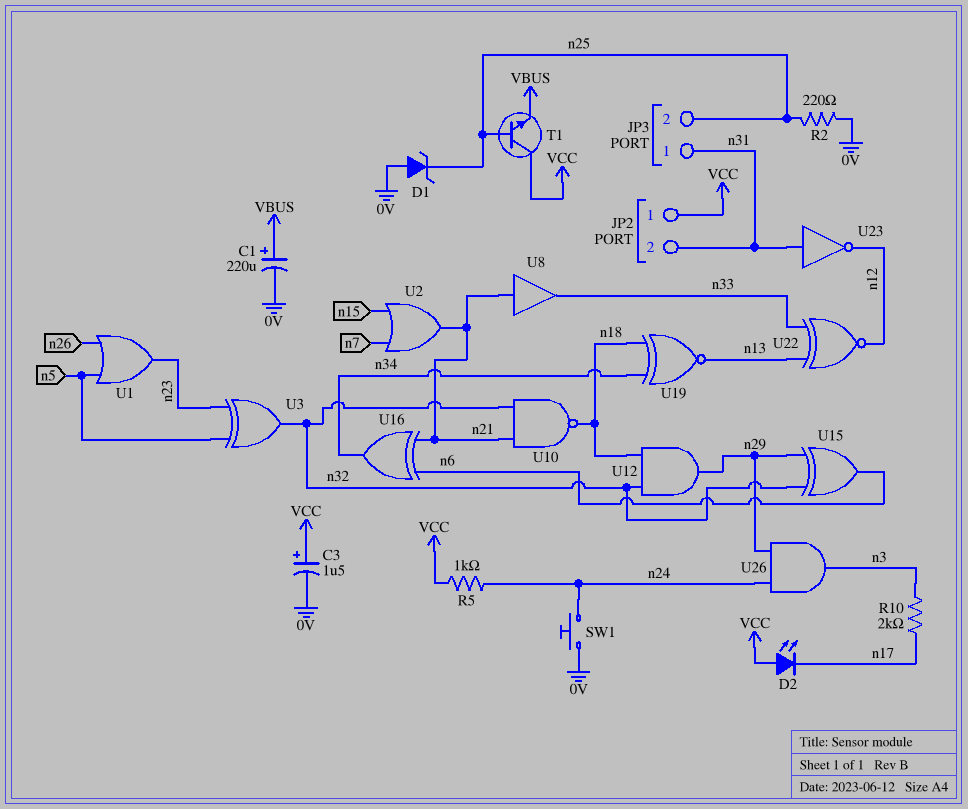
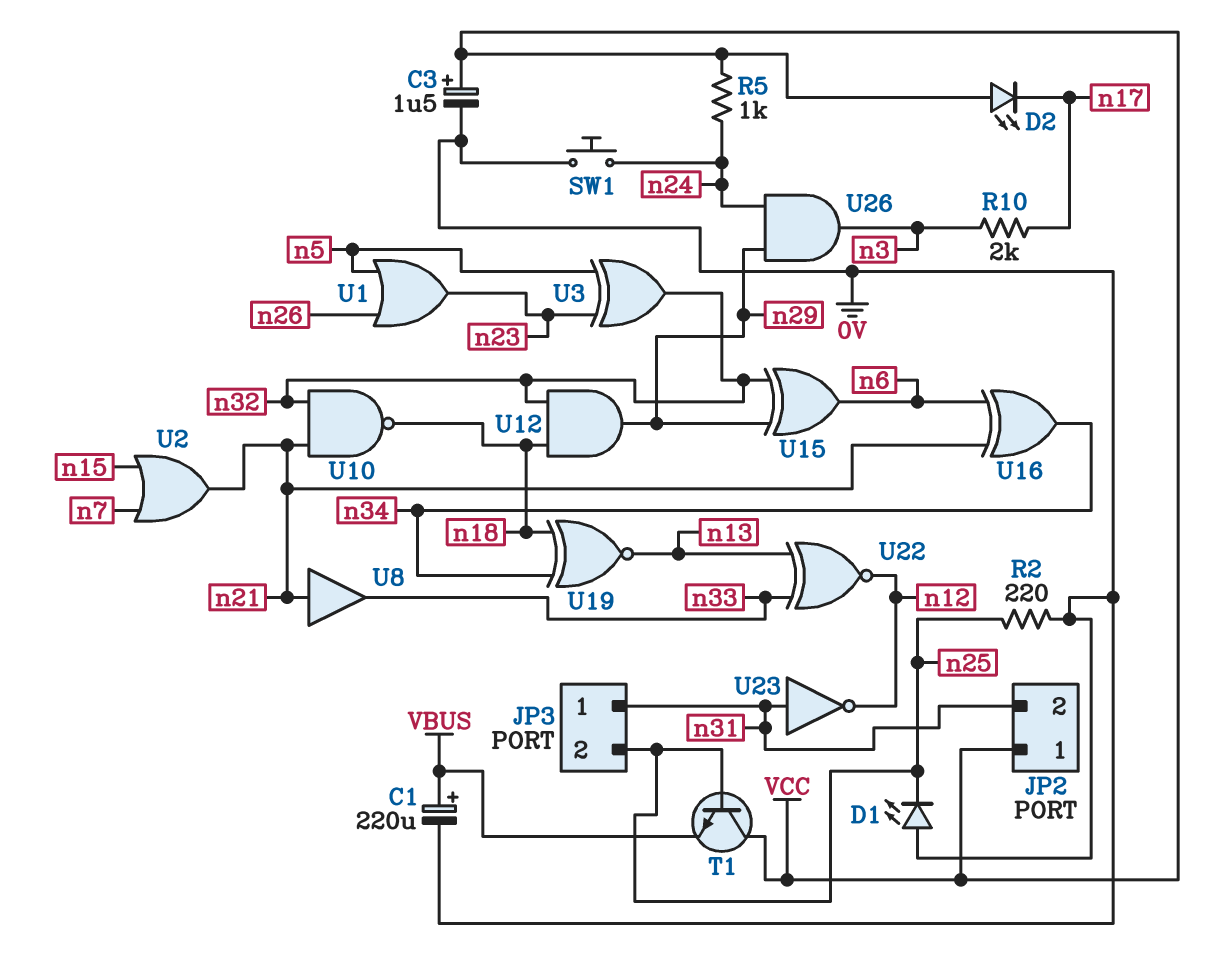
D1: zener (A 0V, K n25) -> LED (A 0V, K n25)

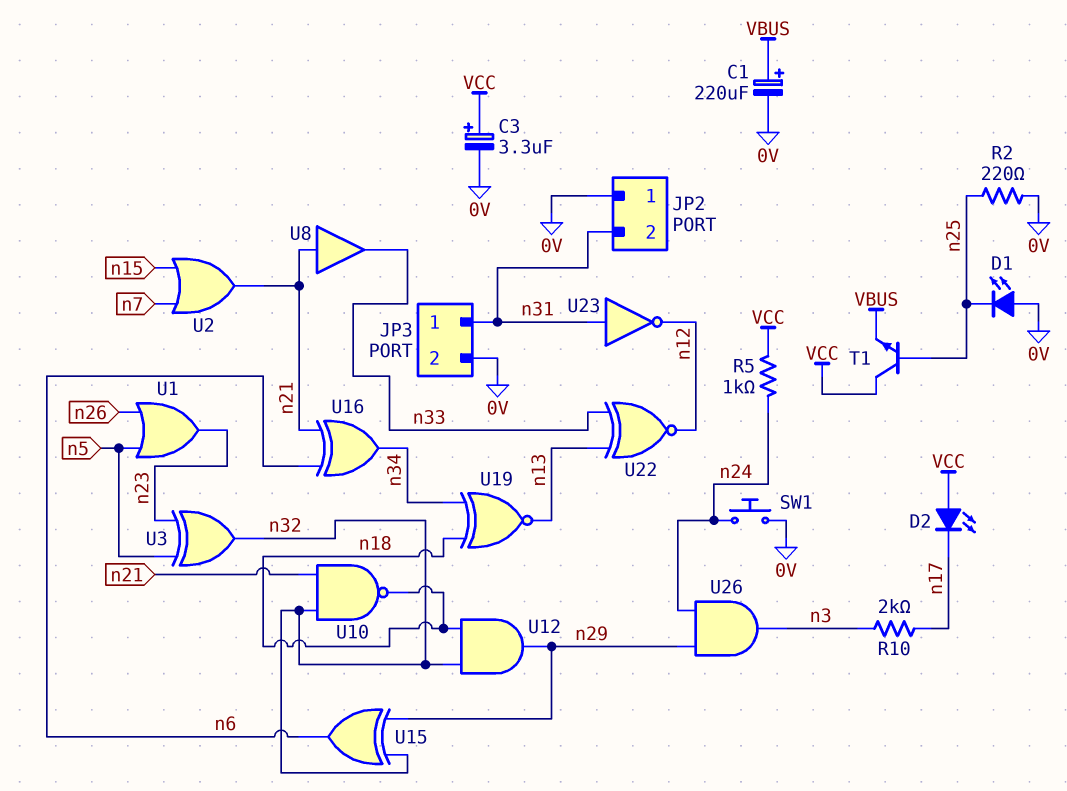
C3: 1.5uF (plus VCC, minus 0V) -> 3.3uF (plus VCC, minus 0V)
JP2 pin 1: VCC -> 0V
JP3 pin 2: n25 -> 0V

